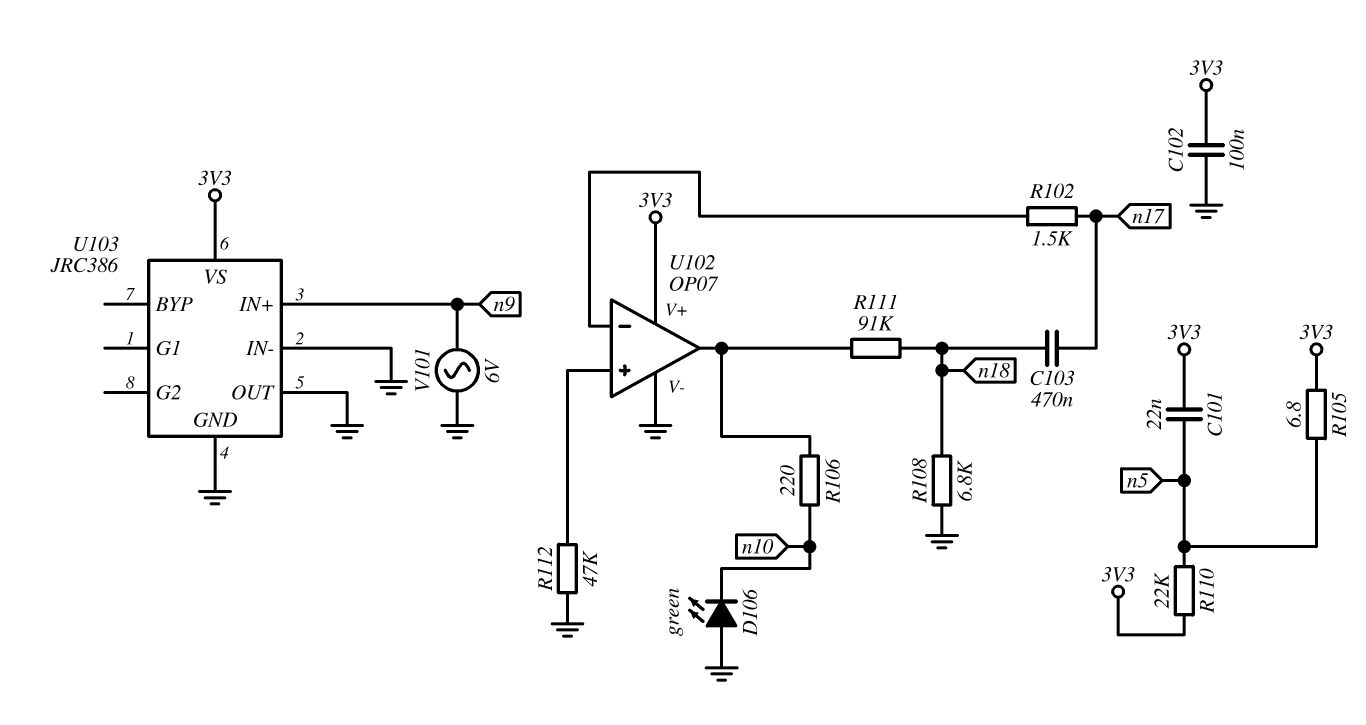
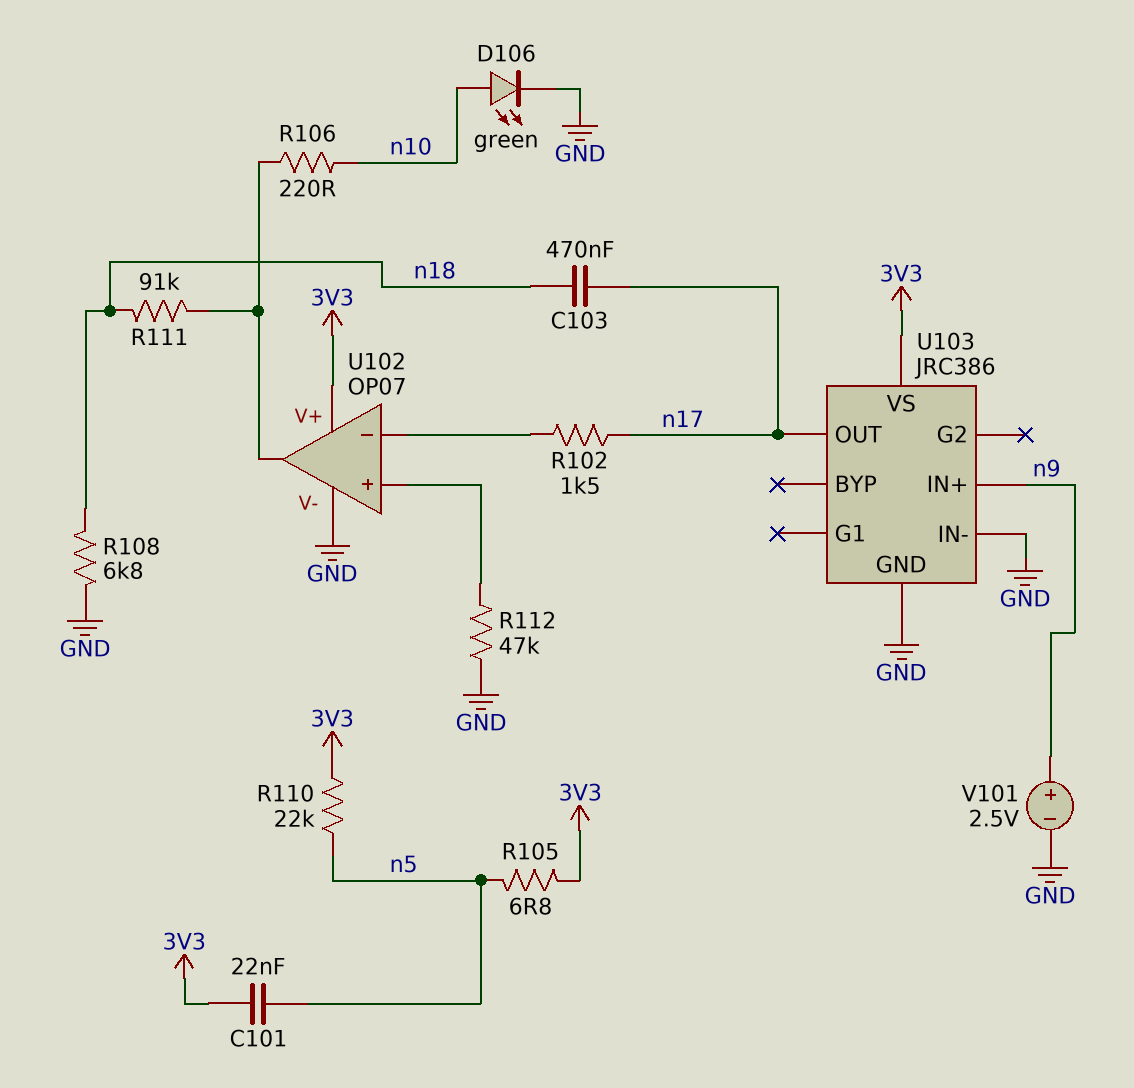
C102: 100nF (3V3, GND) -> none
D106: LED green (A GND, K n10) -> LED green (A n10, K GND)
U103 pin OUT: GND -> n17
V101: AC 6V (GND, n9) -> 2.5V (plus n9, minus GND)

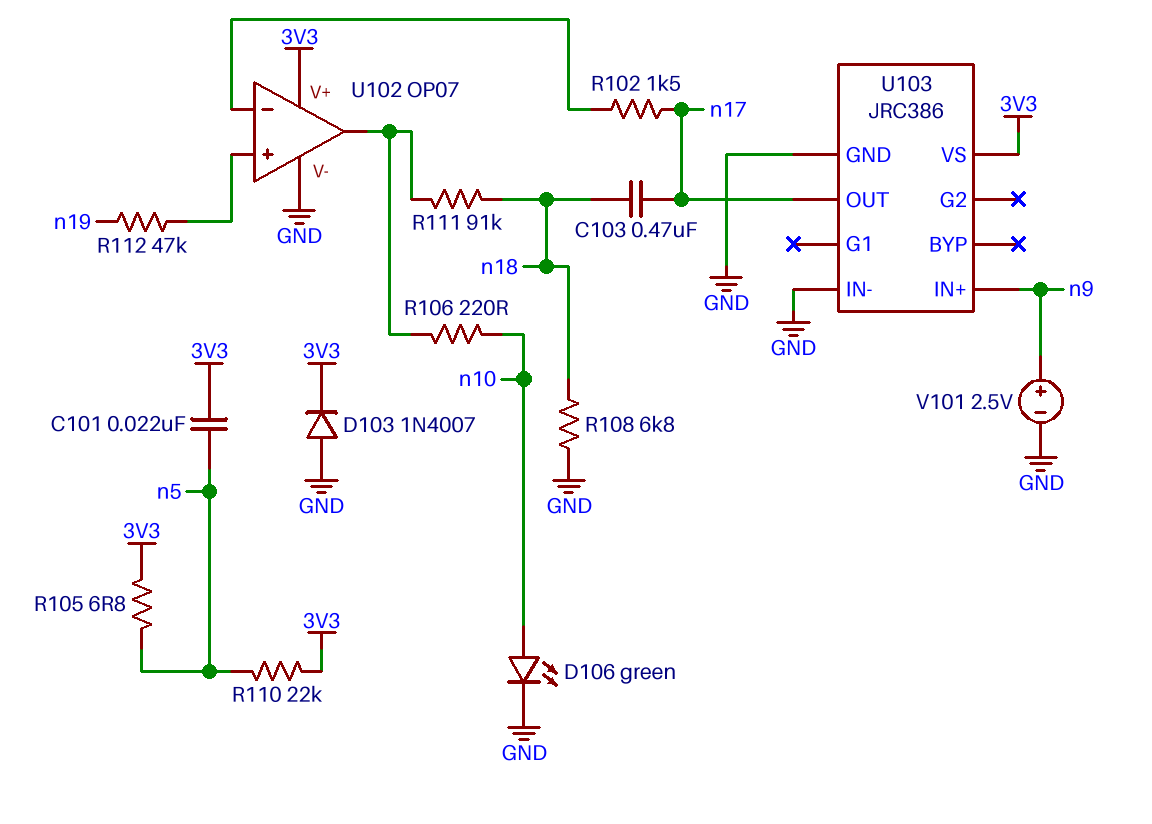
D103: none -> diode 1N4007 (A GND, K 3V3)
R112: 47k (GND, U102/in+) -> 47k (U102/in+, n19)

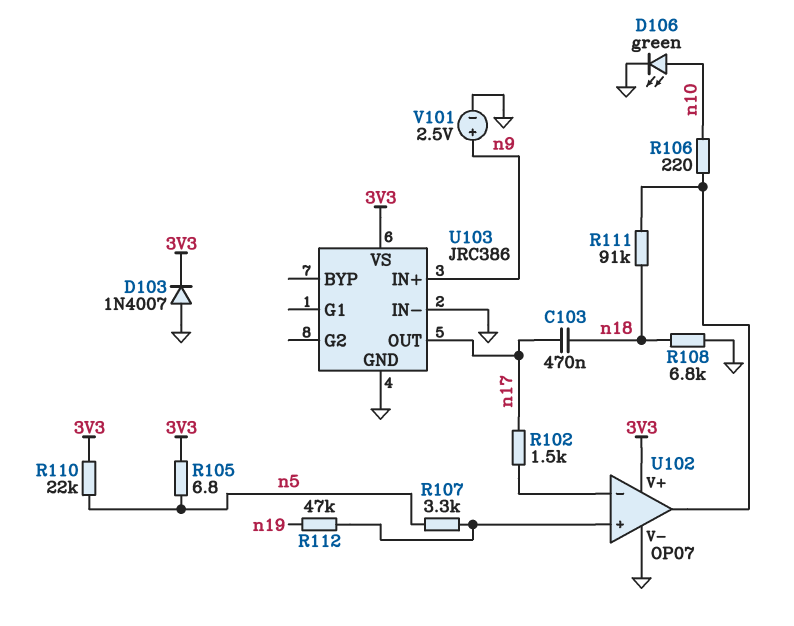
C101: 22nF (3V3, n5) -> none
R107: none -> 3.3k (U102/in+, n5)

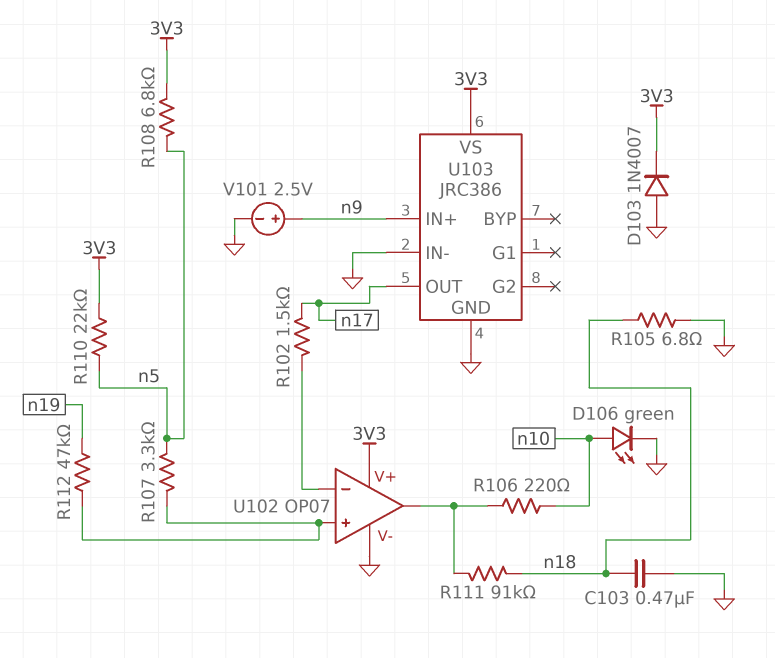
C103: 470nF (n17, n18) -> 470nF (GND, n18)
R105: 6.8 (3V3, n5) -> 6.8 (GND, n18)
R108: 6.8k (GND, n18) -> 6.8k (3V3, n5)

